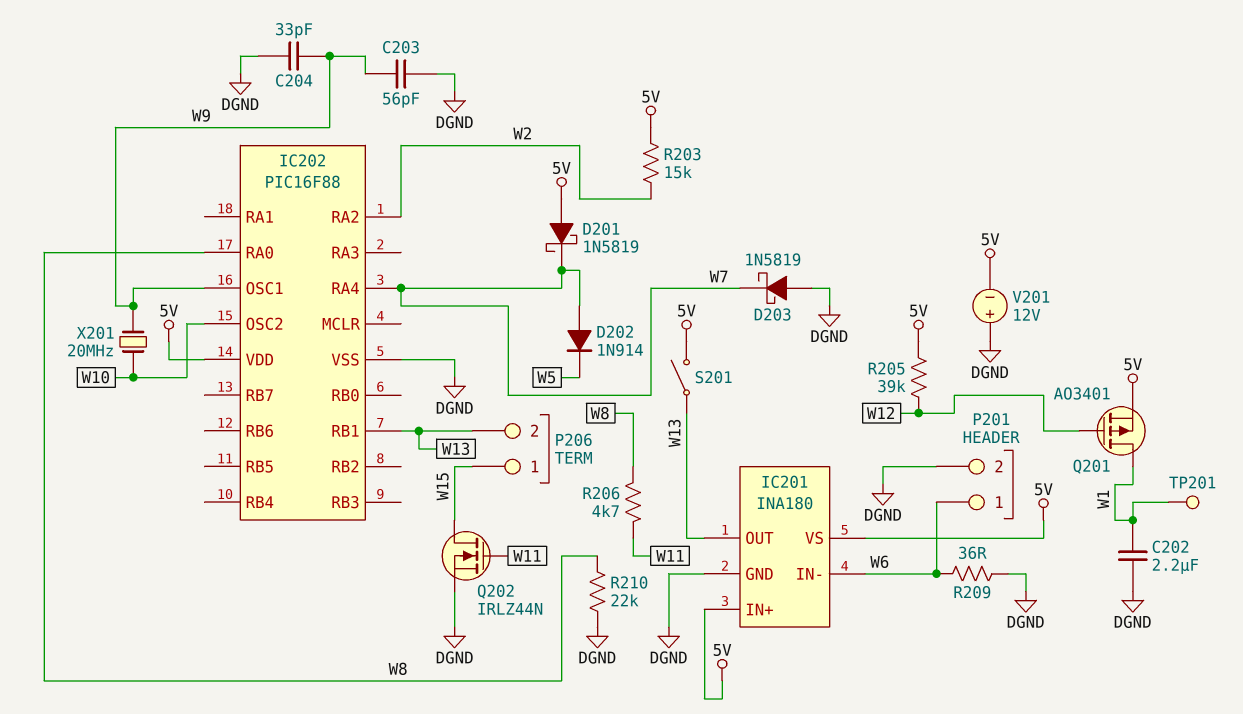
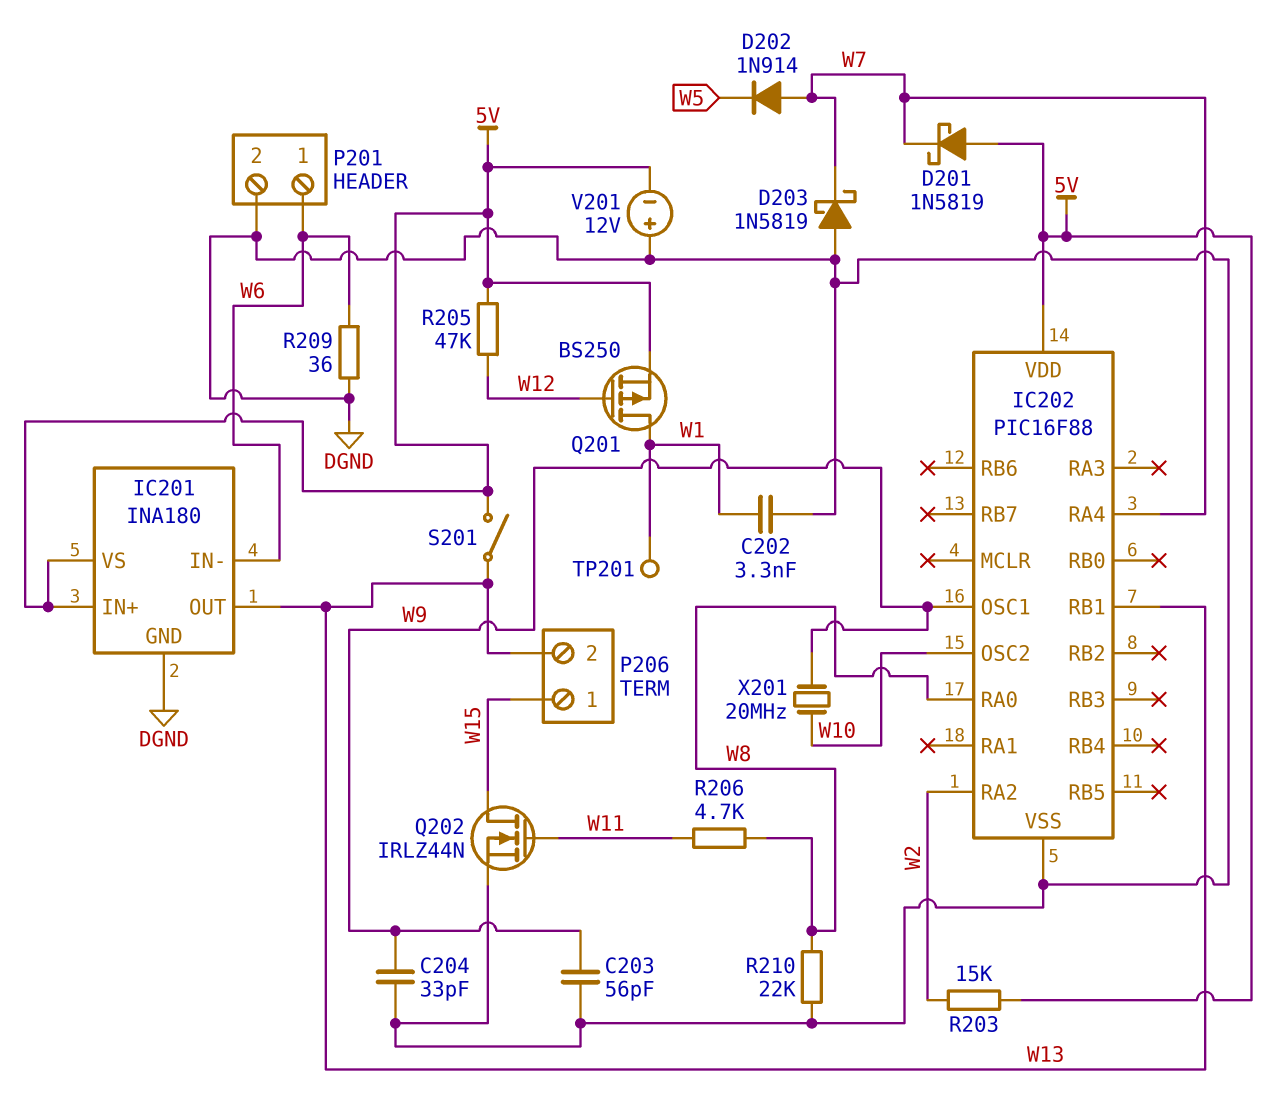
C202: 2.2uF (DGND, W1) -> 3.3nF (DGND, W1)
Q201: PMOS AO3401 (G W12, D W1, S 5V) -> PMOS BS250 (G W12, D W1, S 5V)
R205: 39k (5V, W12) -> 47k (5V, W12)

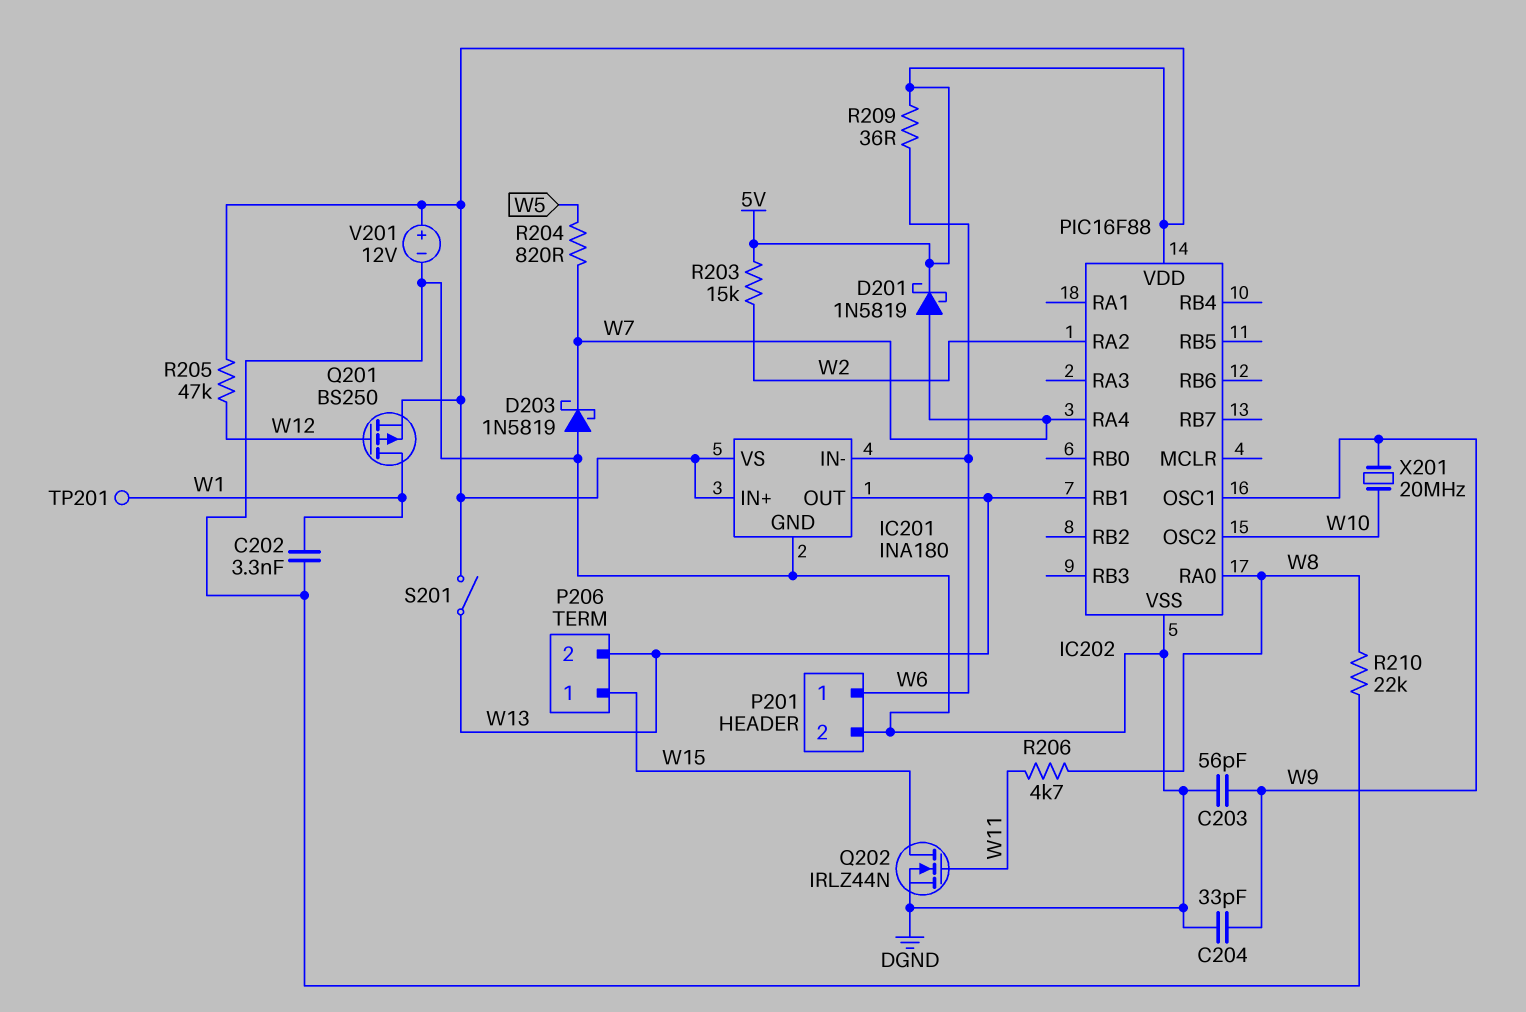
D201: schottky 1N5819 (A 5V, K W7) -> schottky 1N5819 (A W7, K 5V)
D202: diode 1N914 (A W7, K W5) -> none
R204: none -> 820 (W5, W7)
R209: 36 (DGND, W6) -> 36 (5V, W6)
V201: 12V (plus DGND, minus 5V) -> 12V (plus 5V, minus DGND)

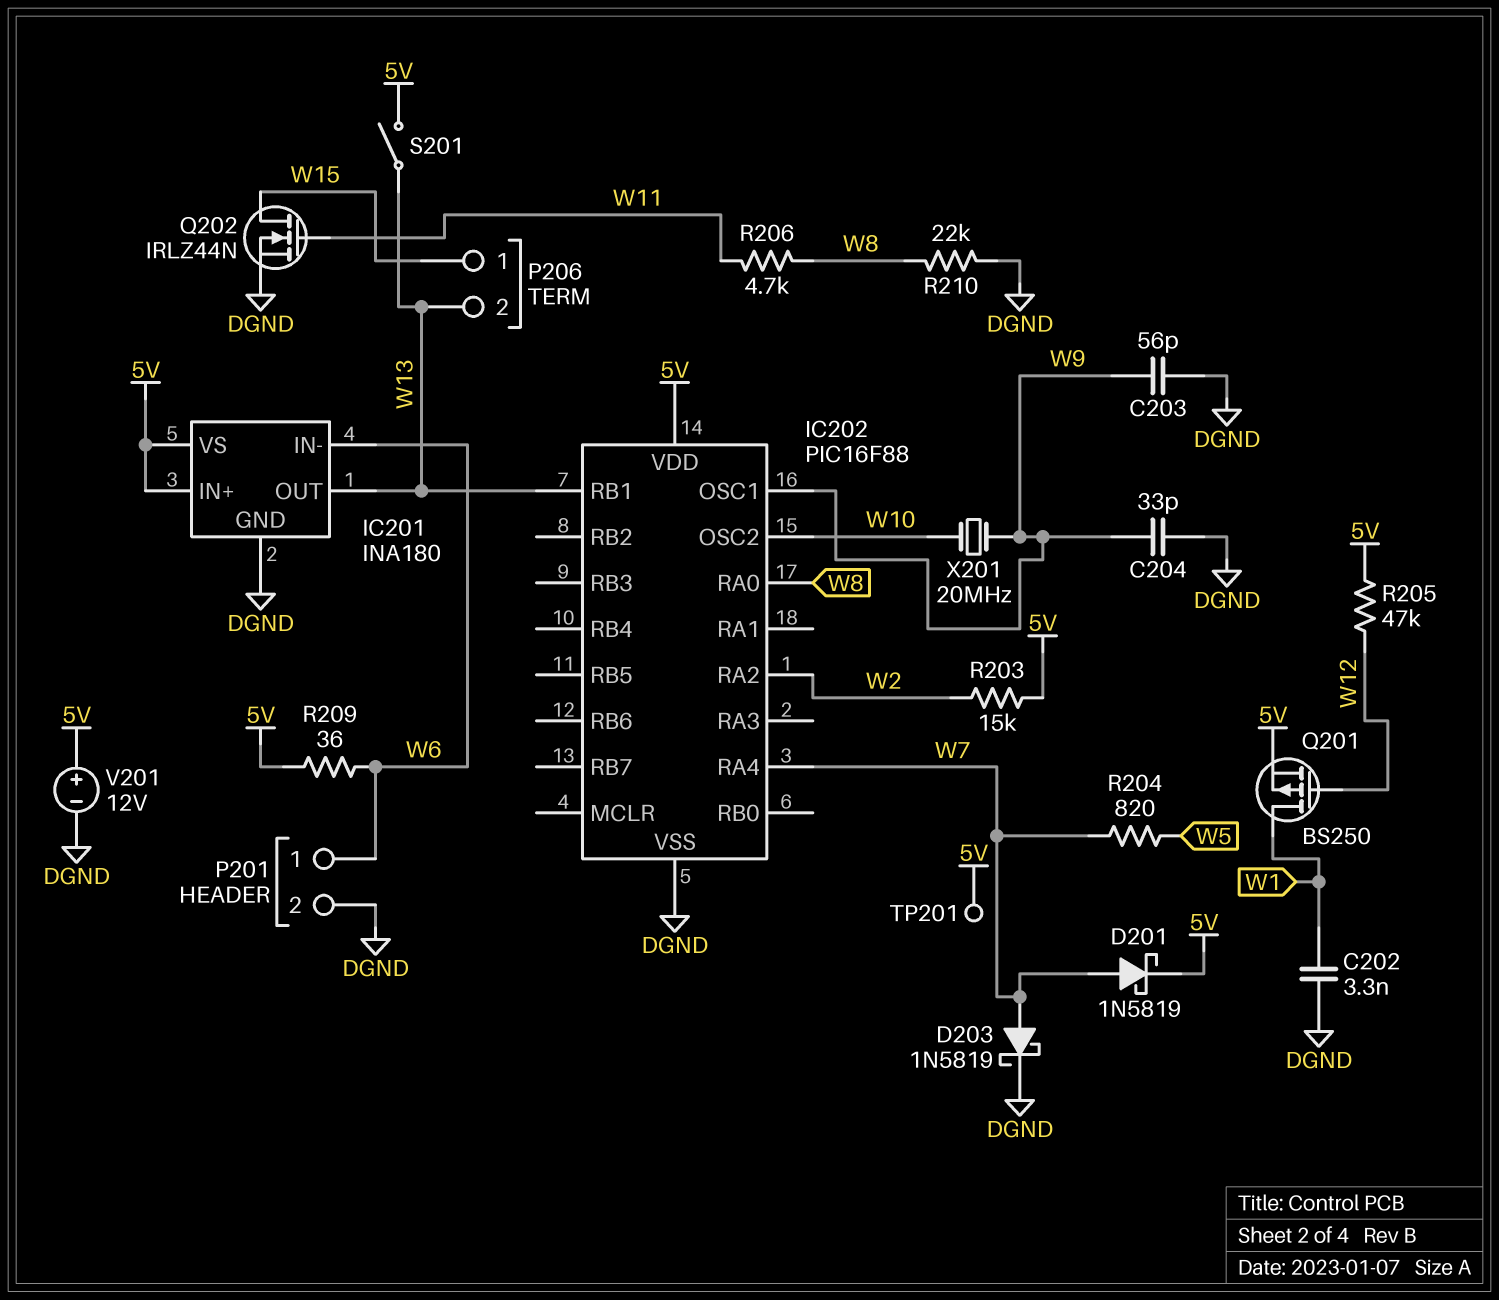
D203: schottky 1N5819 (A DGND, K W7) -> schottky 1N5819 (A W7, K DGND)
TP201: test point (W1) -> test point (5V)

